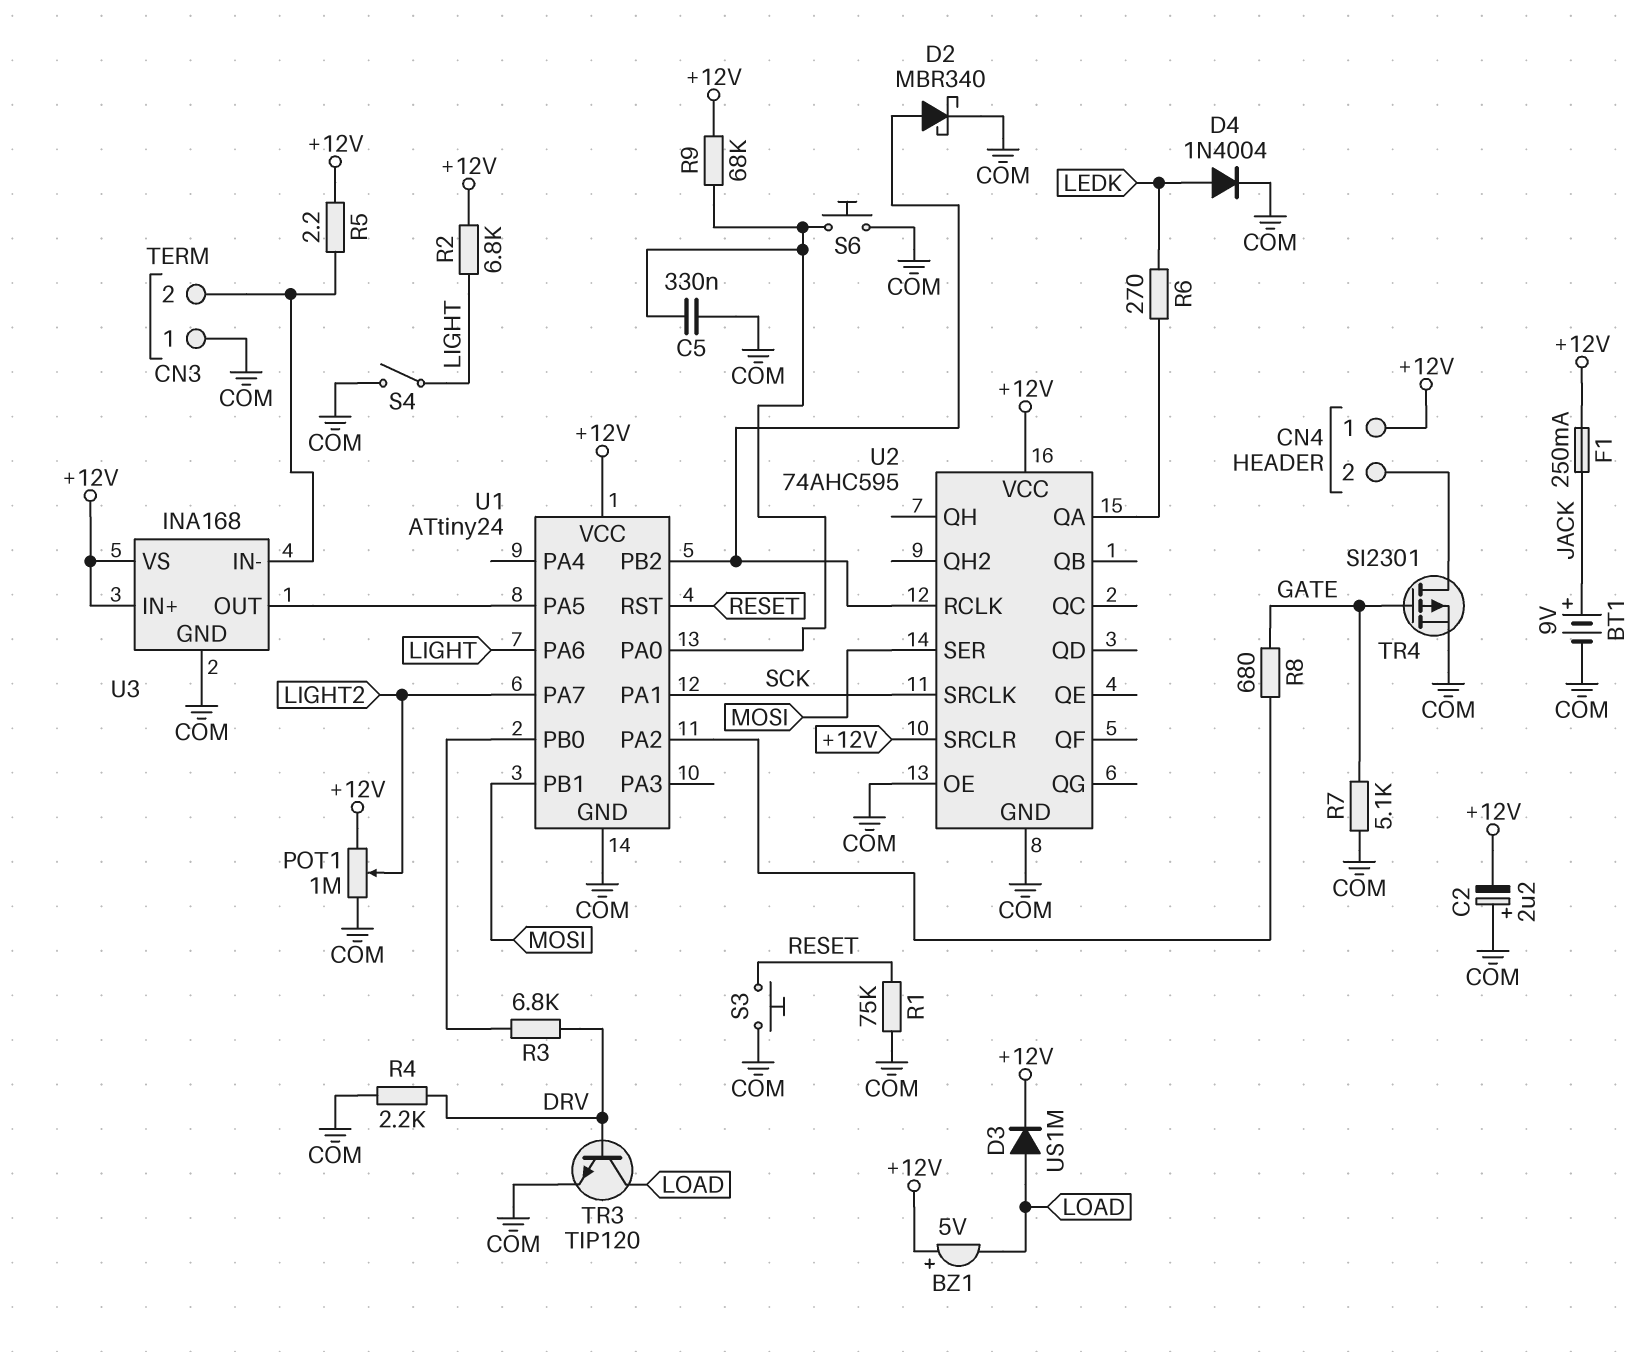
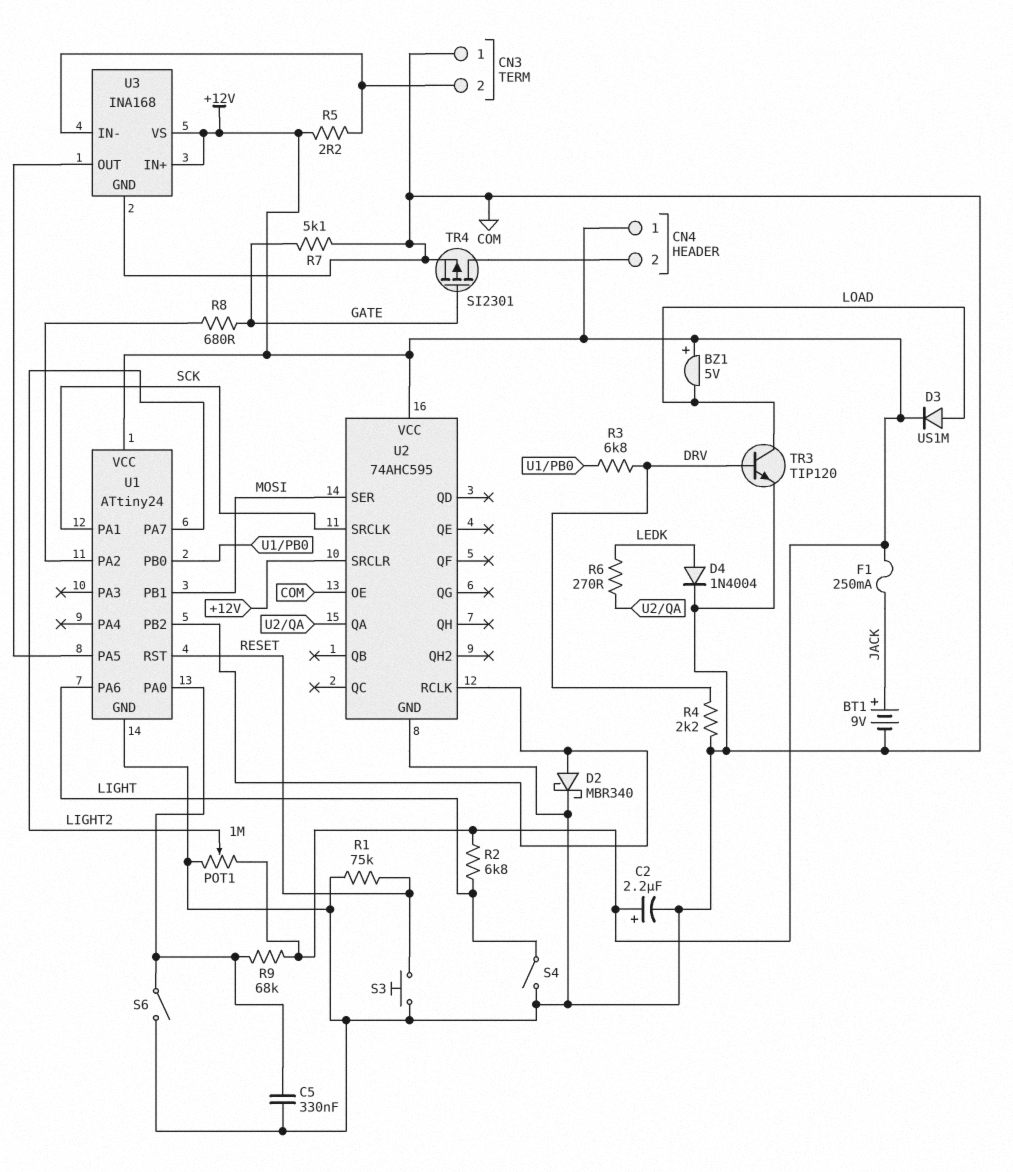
C2: 2.2uF (plus COM, minus +12V) -> 2.2uF (plus +12V, minus COM)
S6: button (COM, U1/PA0) -> switch (COM, U1/PA0)

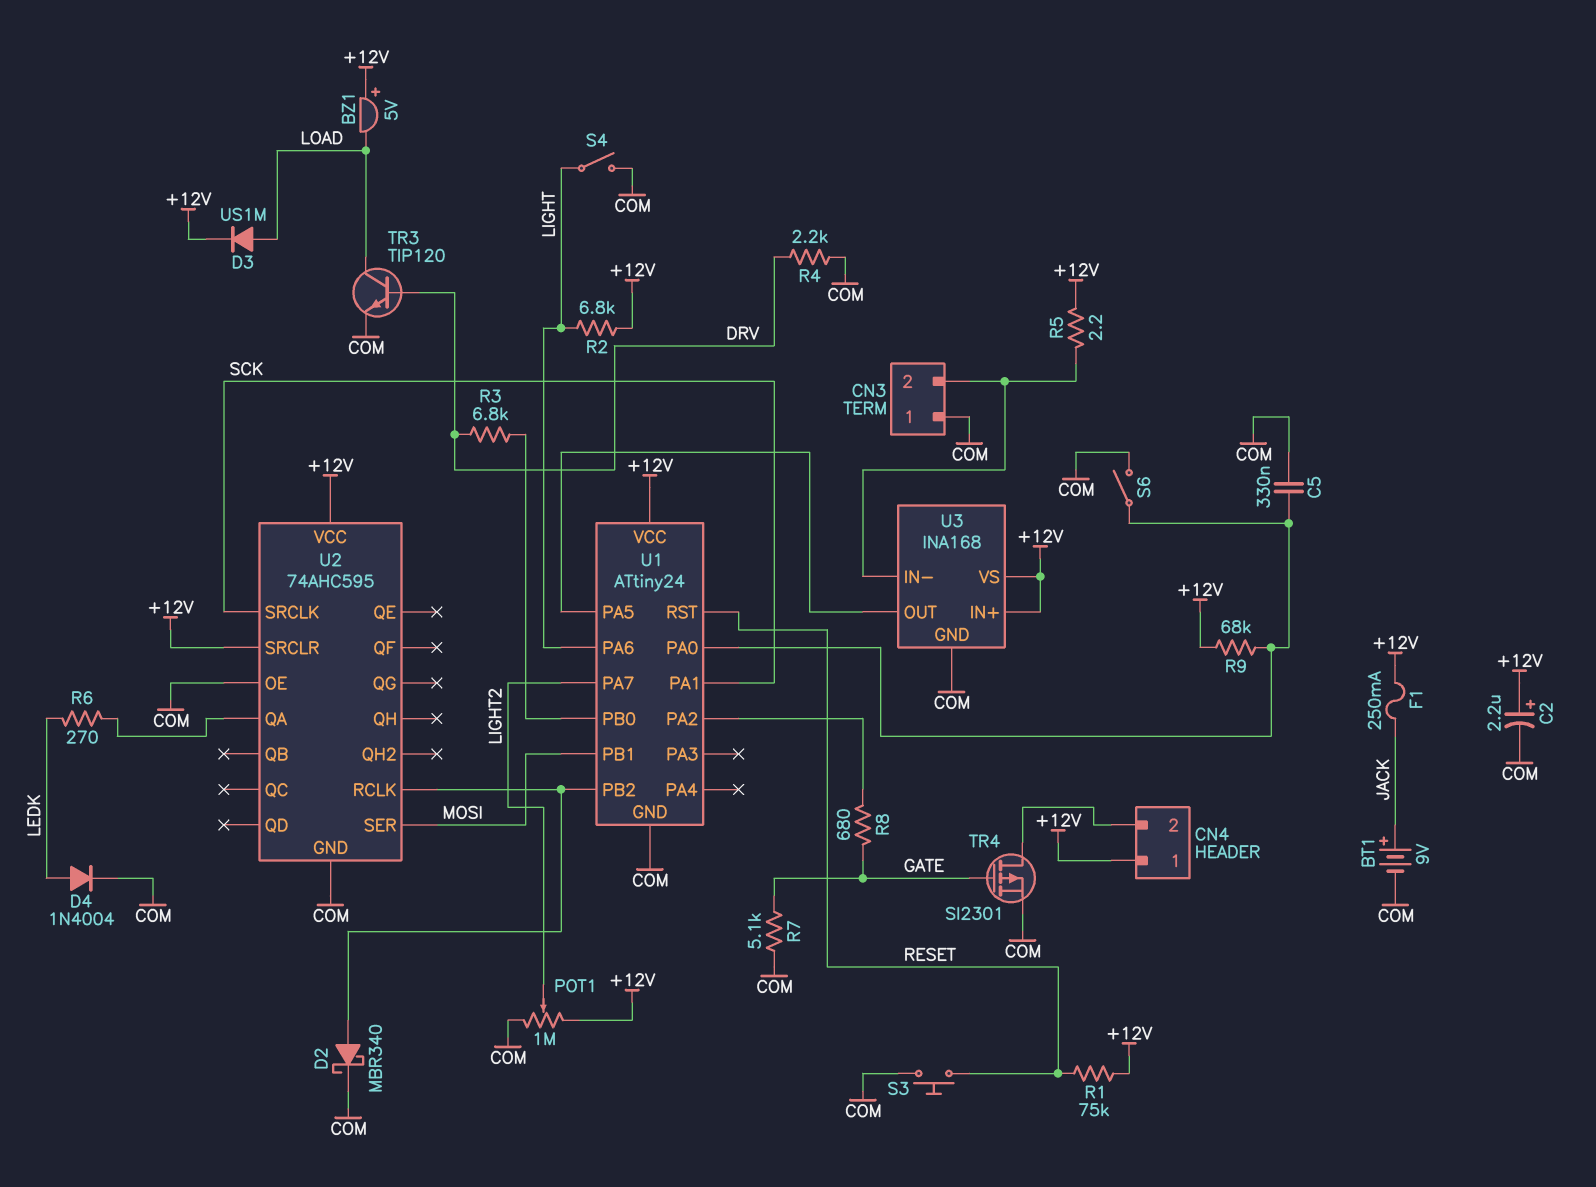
R1: 75k (COM, RESET) -> 75k (+12V, RESET)

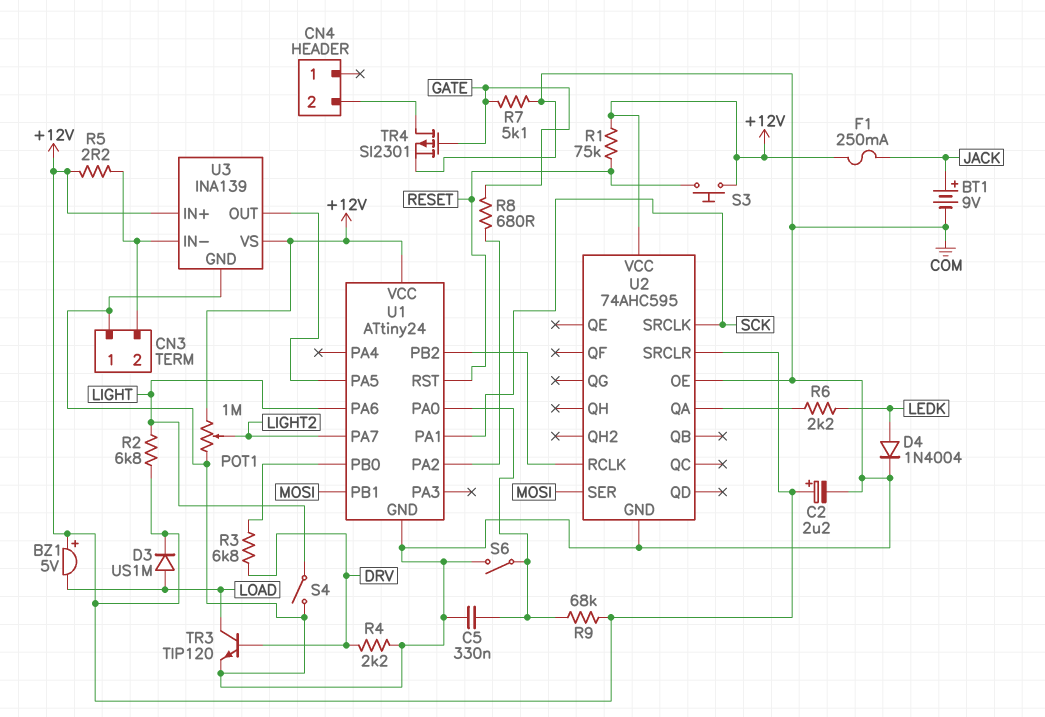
CN4 pin 1: +12V -> none
D2: schottky MBR340 (A U1/PB2, K COM) -> none
R6: 270 (LEDK, U2/QA) -> 2.2k (LEDK, U2/QA)
S3: button (COM, RESET) -> button (+12V, RESET)
U3: INA168 -> INA139

